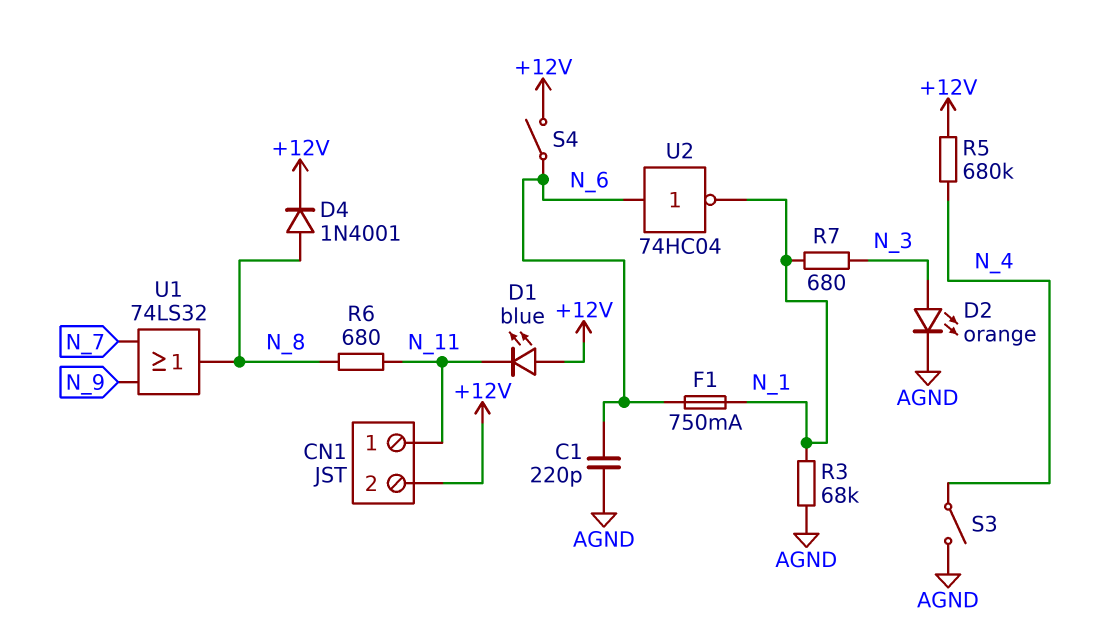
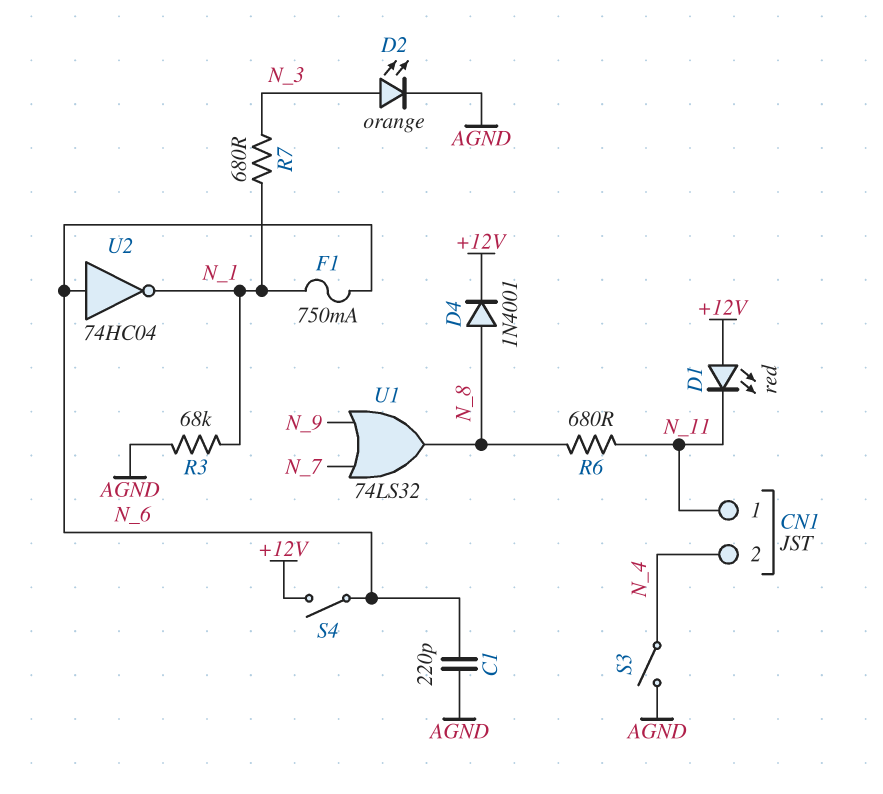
CN1 pin 2: +12V -> N_4
D1: LED blue (A +12V, K N_11) -> LED red (A +12V, K N_11)
R5: 680k (+12V, N_4) -> none

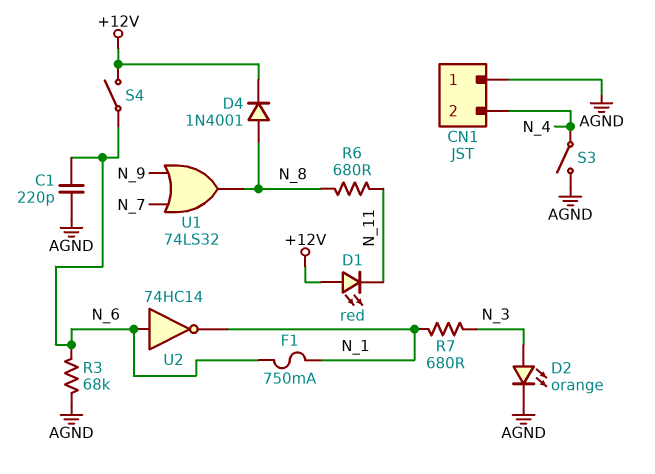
CN1 pin 1: N_11 -> AGND
R3: 68k (AGND, N_1) -> 68k (AGND, N_6)
U2: NOT 74HC04 (in N_6, out N_1) -> NOT 74HC14 (in N_6, out N_1)

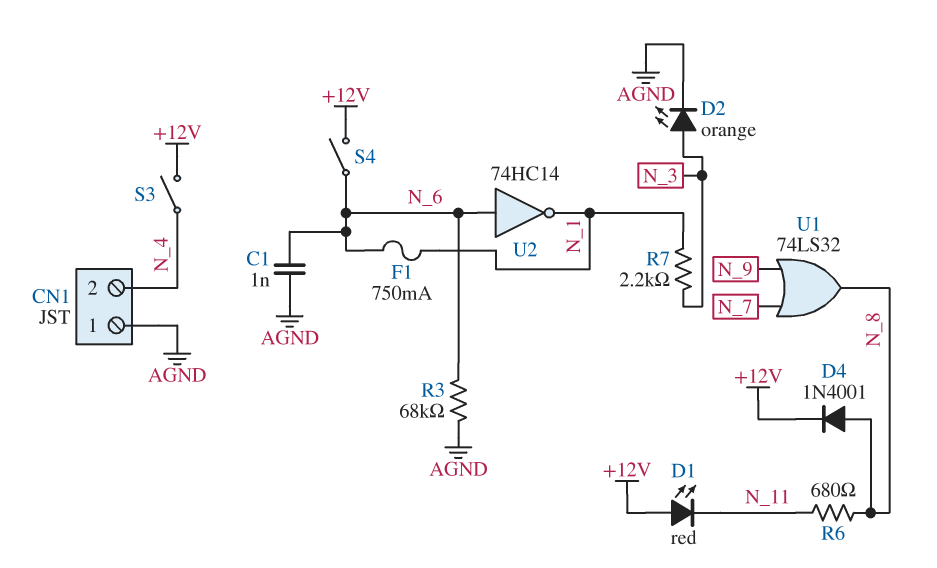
C1: 220pF (AGND, N_6) -> 1nF (AGND, N_6)
R7: 680 (N_1, N_3) -> 2.2k (N_1, N_3)
S3: switch (AGND, N_4) -> switch (+12V, N_4)

